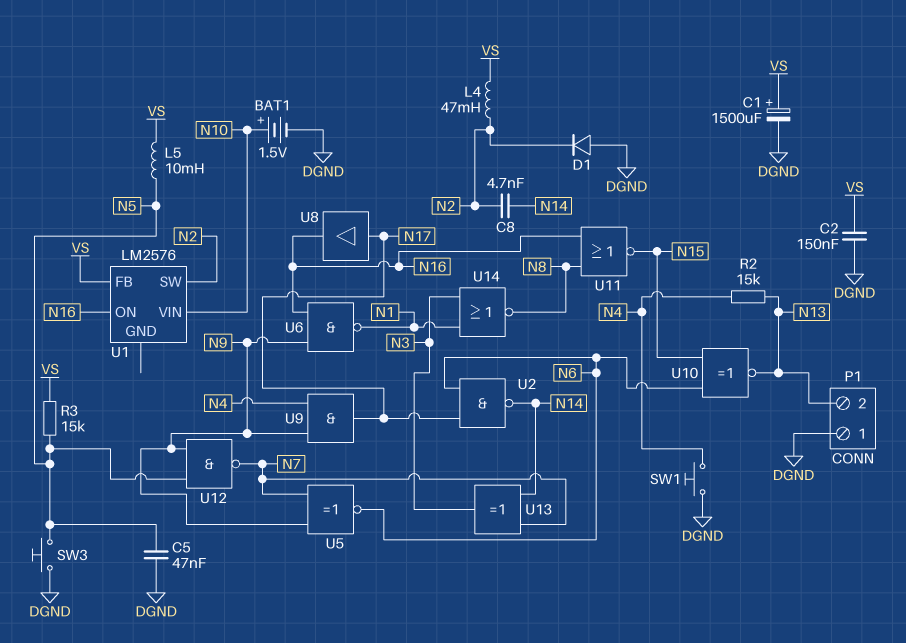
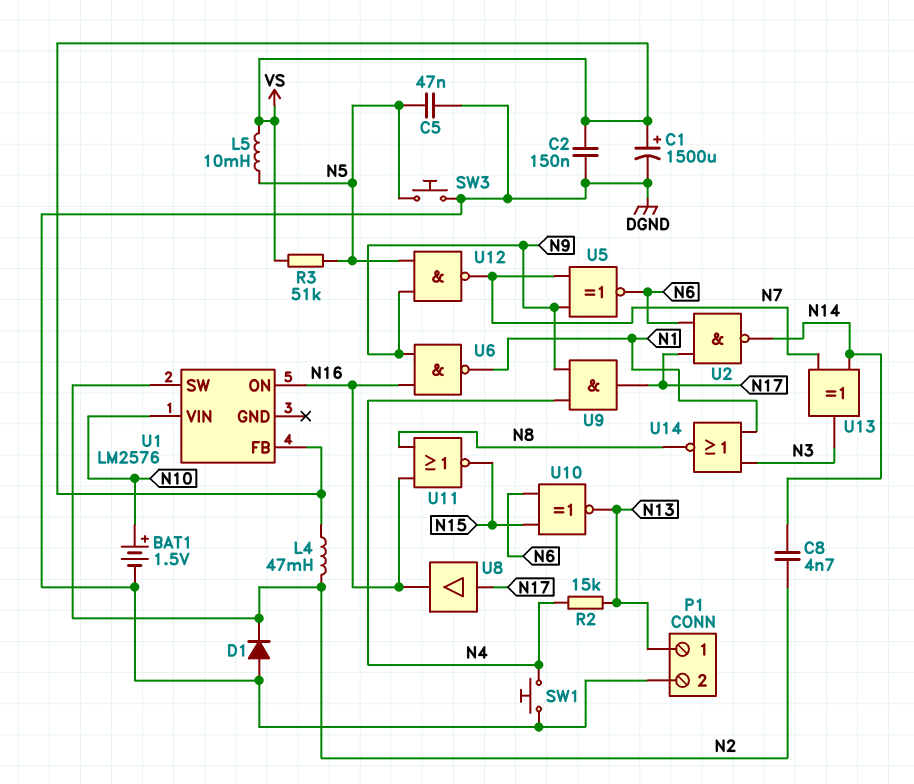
P1 pin 1: DGND -> N13
P1 pin 2: N13 -> DGND
R3: 15k (N5, VS) -> 51k (N5, VS)

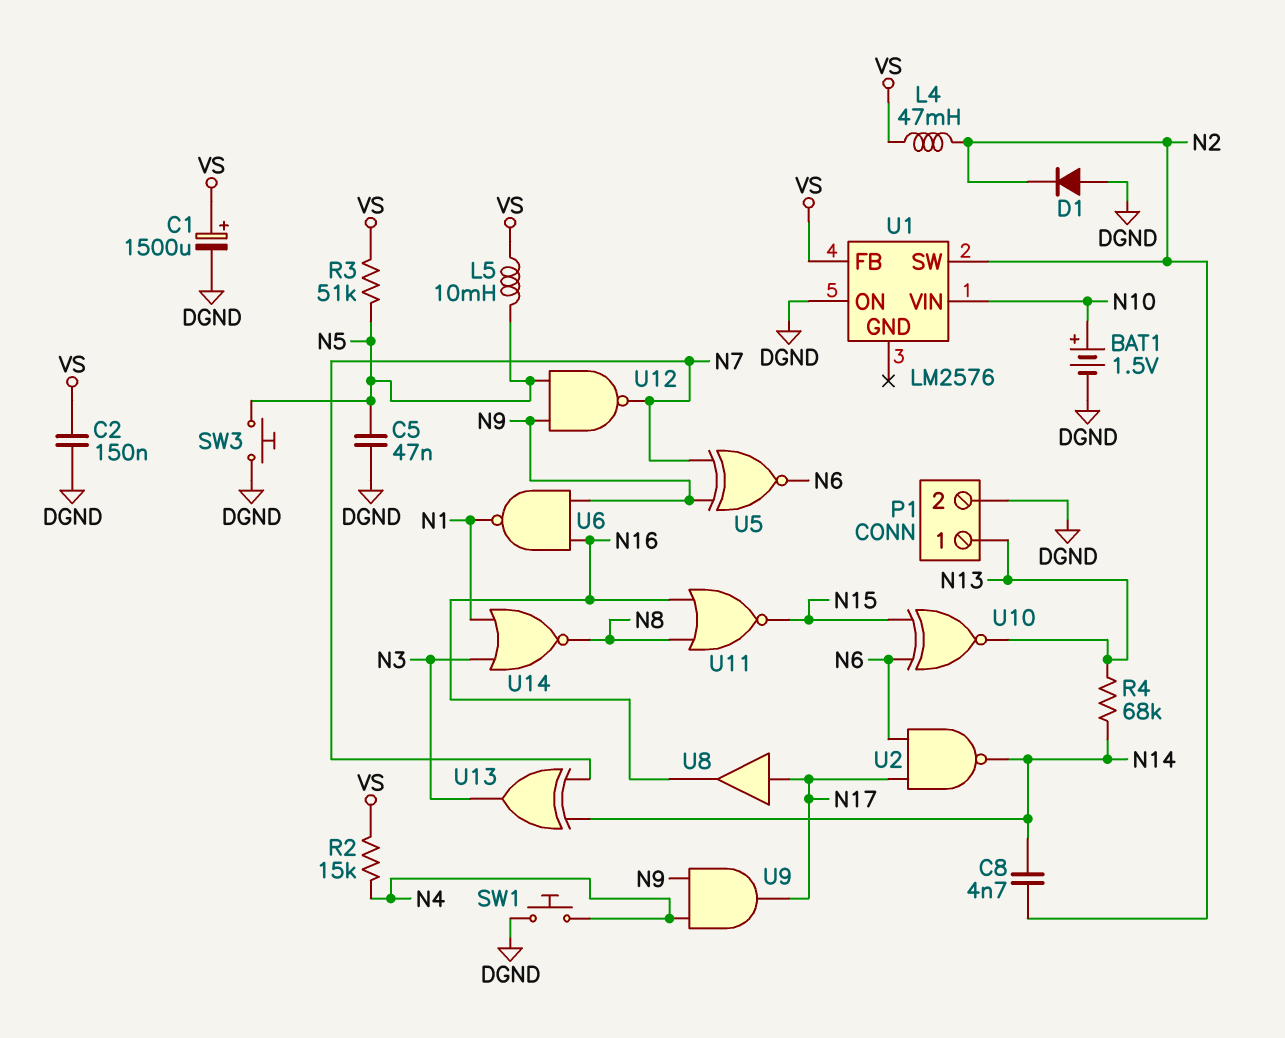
R2: 15k (N4, N13) -> 15k (N4, VS)
R4: none -> 68k (N13, N14)
U1 pin ON: N16 -> DGND

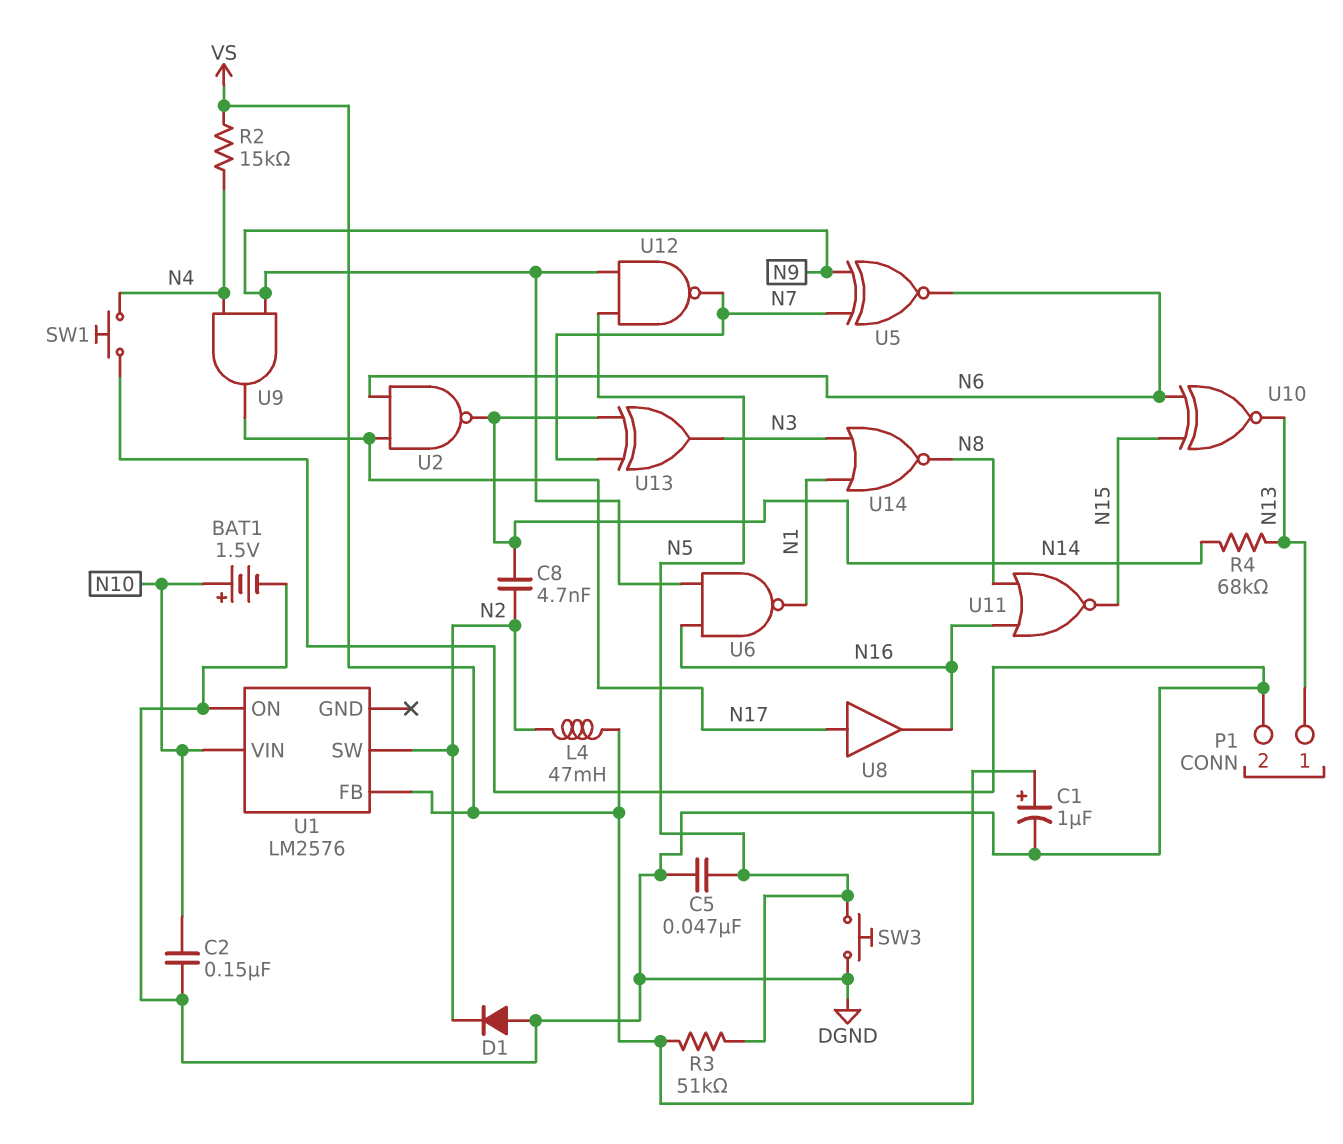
C1: 1500uF (plus VS, minus DGND) -> 1uF (plus VS, minus DGND)
C2: 150nF (DGND, VS) -> 150nF (DGND, N10)
L5: 10mH (N5, VS) -> none

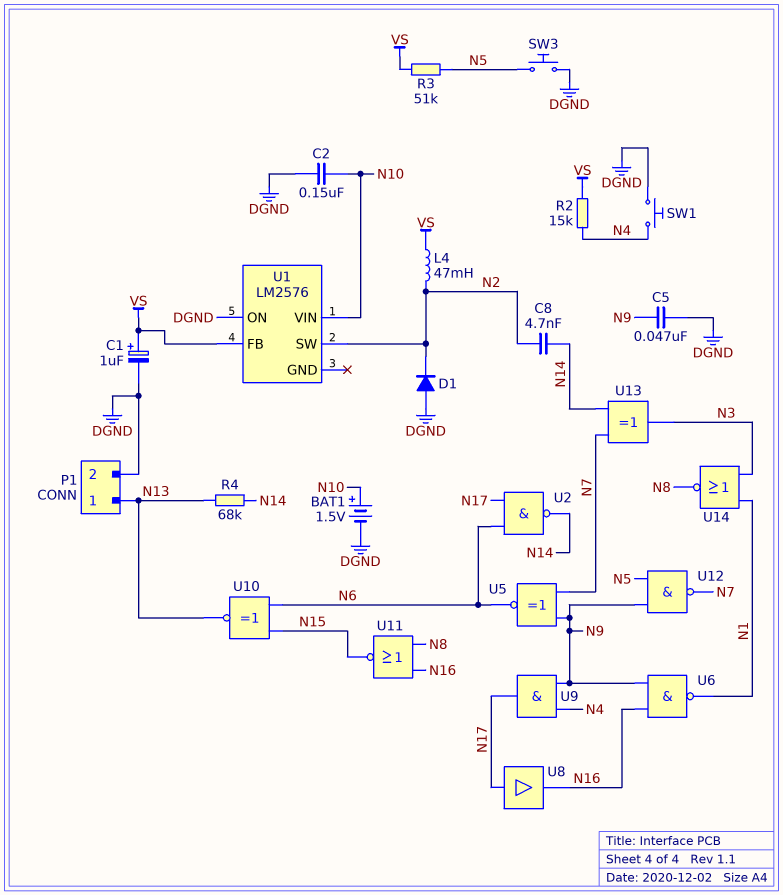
C5: 47nF (DGND, N5) -> 47nF (DGND, N9)

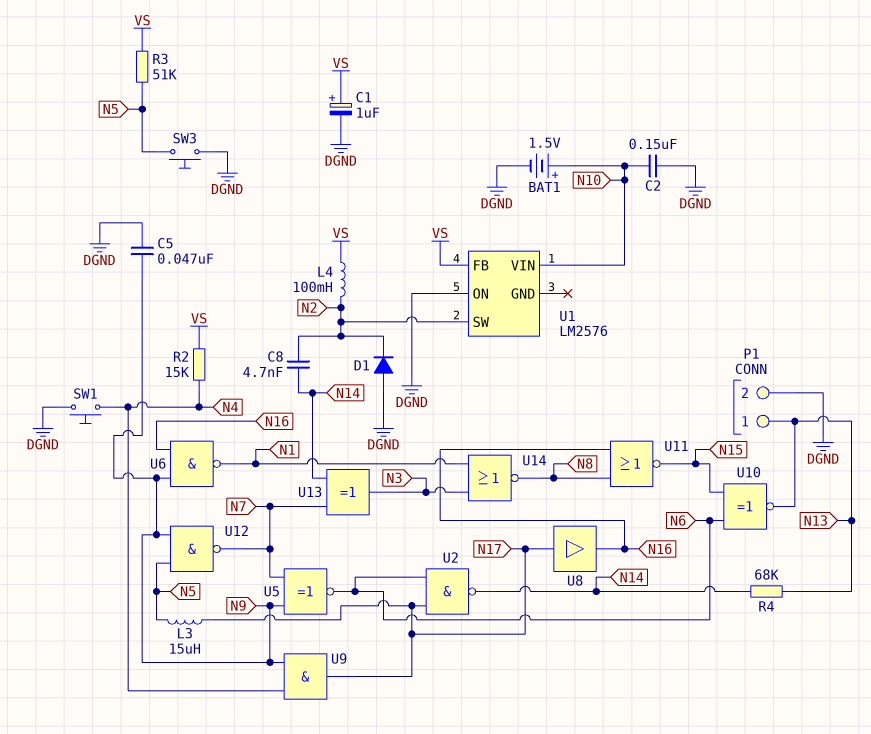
L3: none -> 15uH (N5, N17)
L4: 47mH (N2, VS) -> 100mH (N2, VS)

